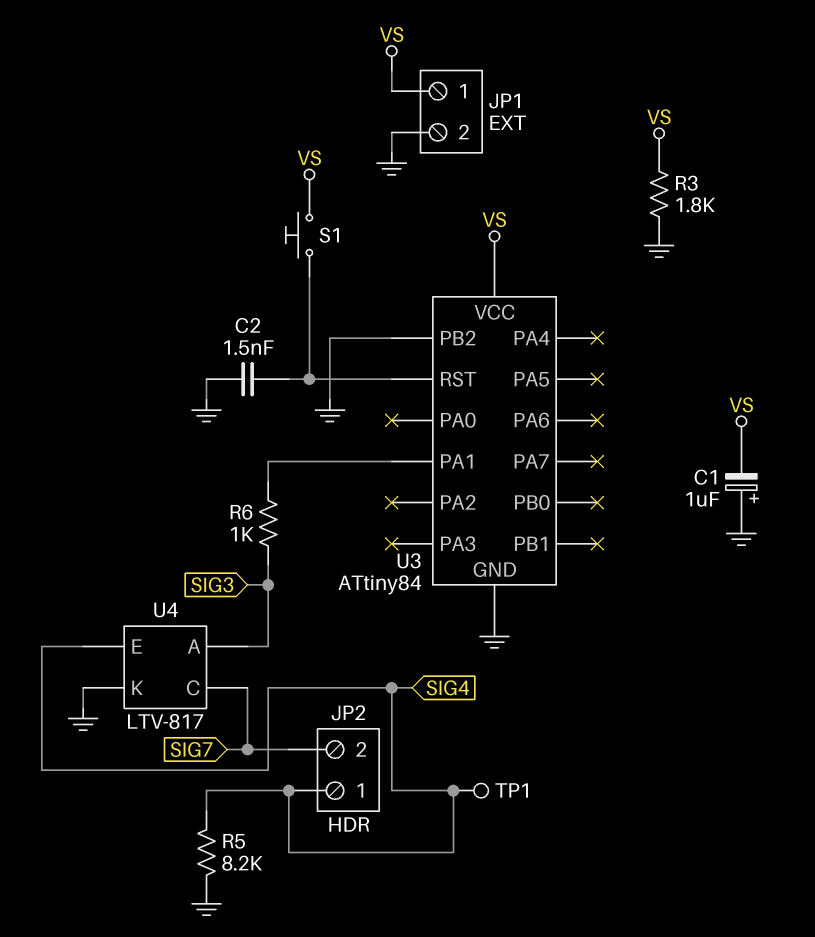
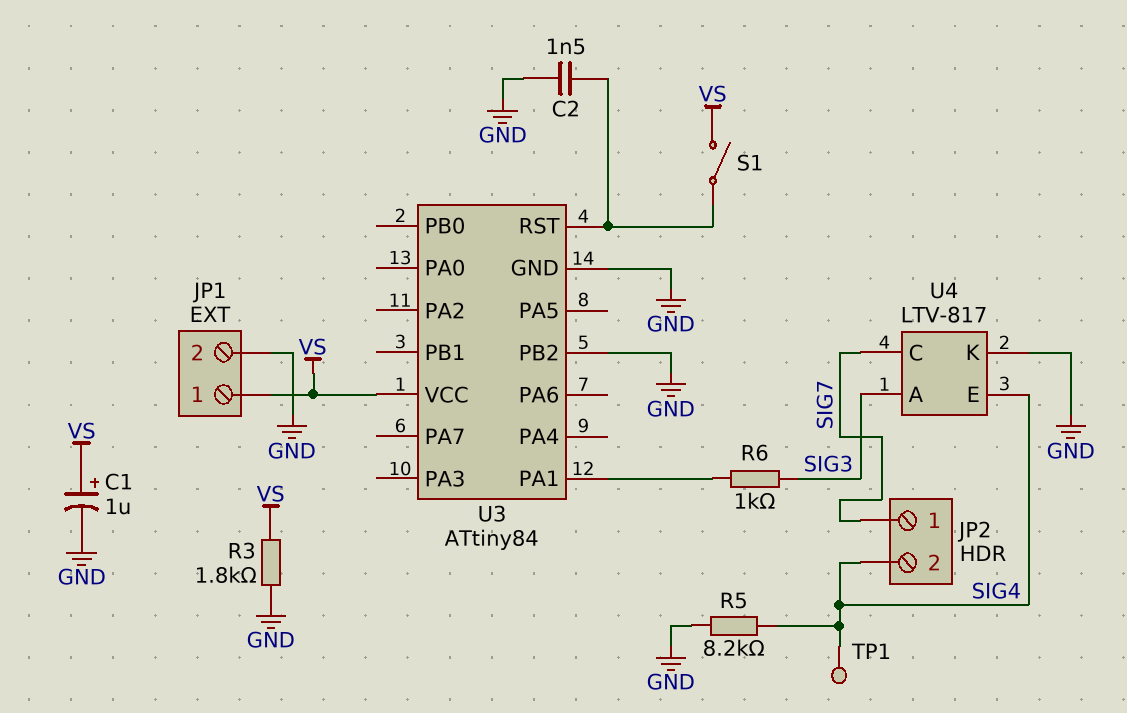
C1: 1uF (plus GND, minus VS) -> 1uF (plus VS, minus GND)
JP2 pin 1: SIG4 -> SIG7
JP2 pin 2: SIG7 -> SIG4
S1: button (U3/RST, VS) -> switch (U3/RST, VS)

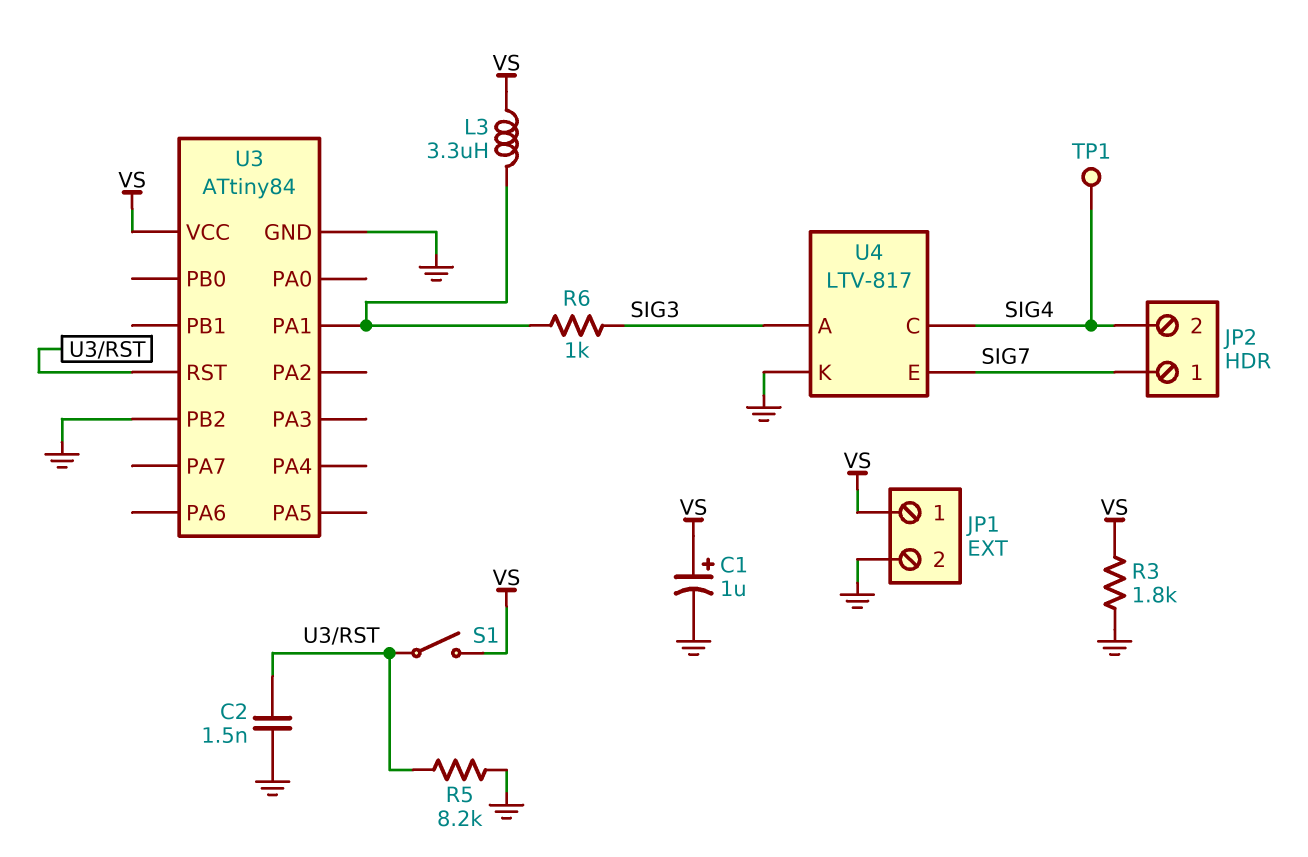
L3: none -> 3.3uH (U3/PA1, VS)
R5: 8.2k (GND, SIG4) -> 8.2k (GND, U3/RST)
U4 pin C: SIG7 -> SIG4
U4 pin E: SIG4 -> SIG7

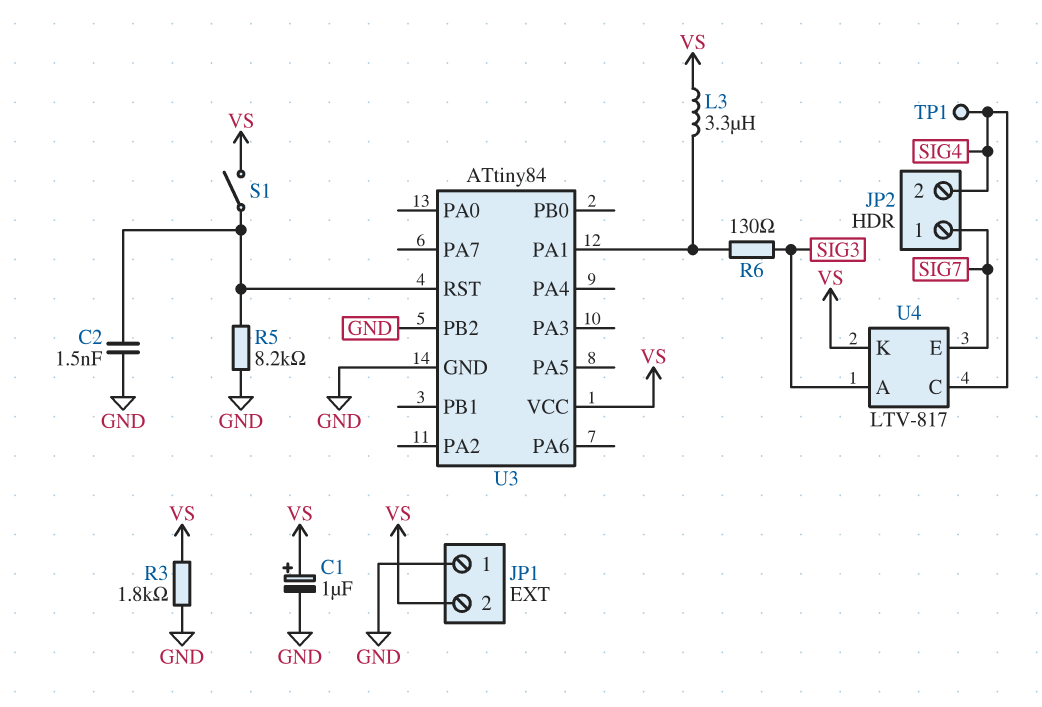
JP1 pin 1: VS -> GND
JP1 pin 2: GND -> VS
R6: 1k (SIG3, U3/PA1) -> 130 (SIG3, U3/PA1)
U4 pin K: GND -> VS

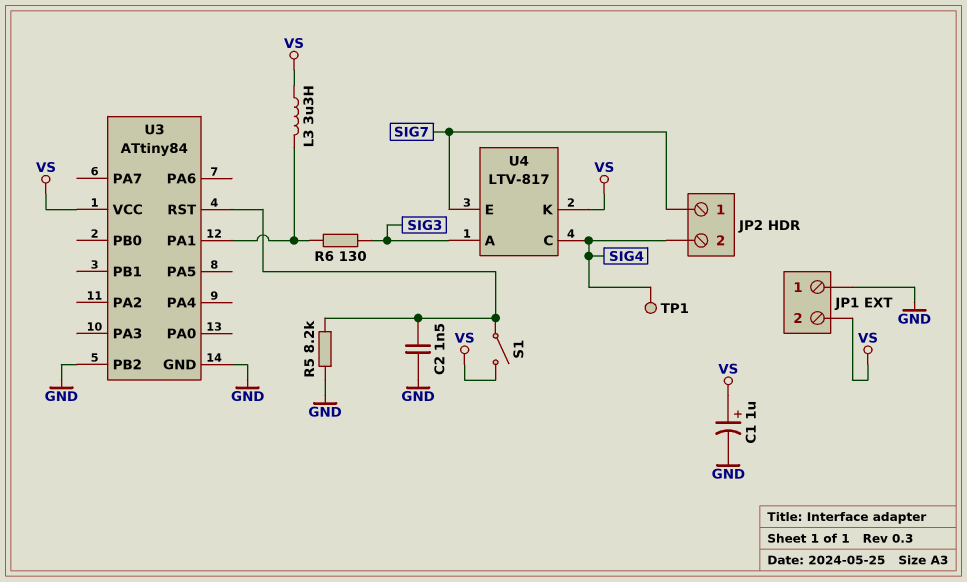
R3: 1.8k (GND, VS) -> none

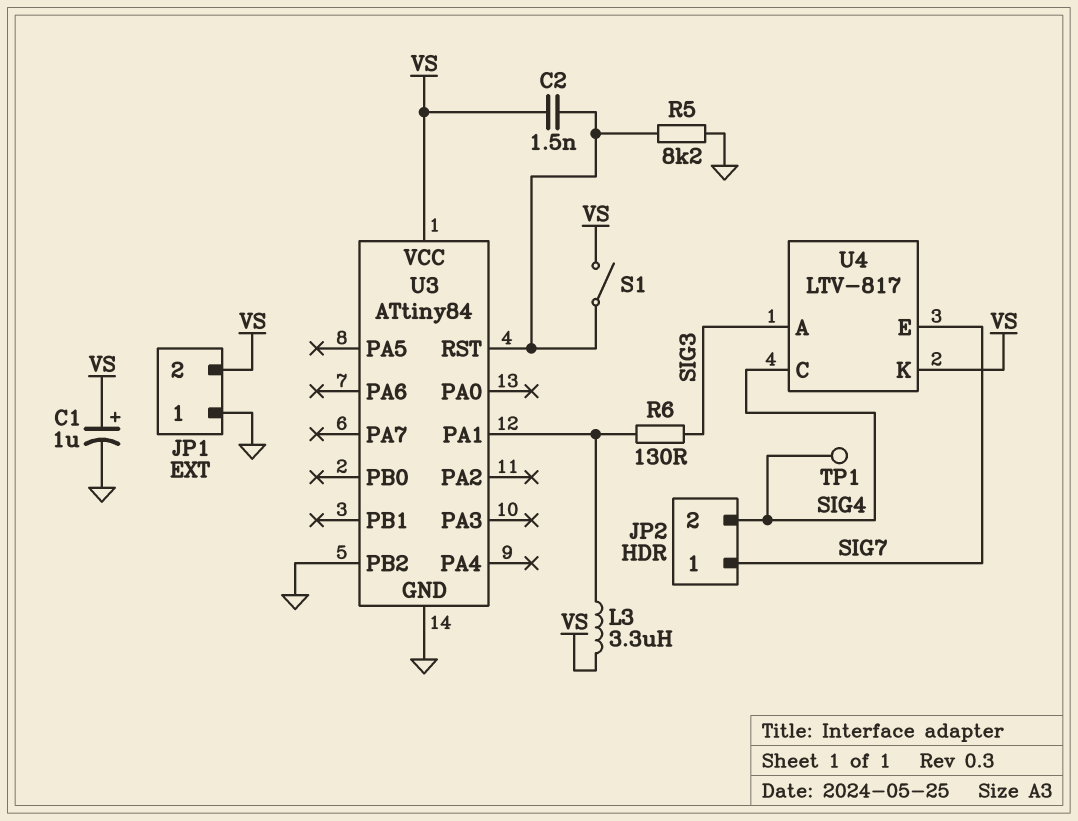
C2: 1.5nF (GND, U3/RST) -> 1.5nF (U3/RST, VS)

